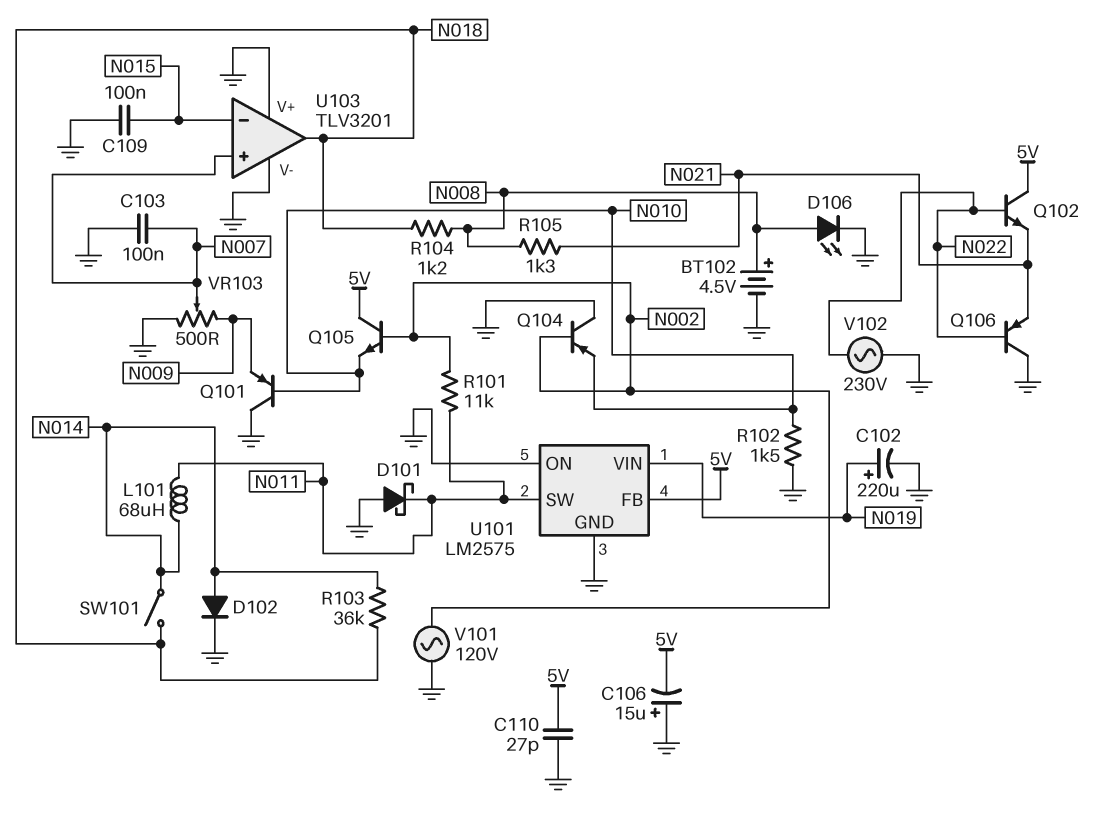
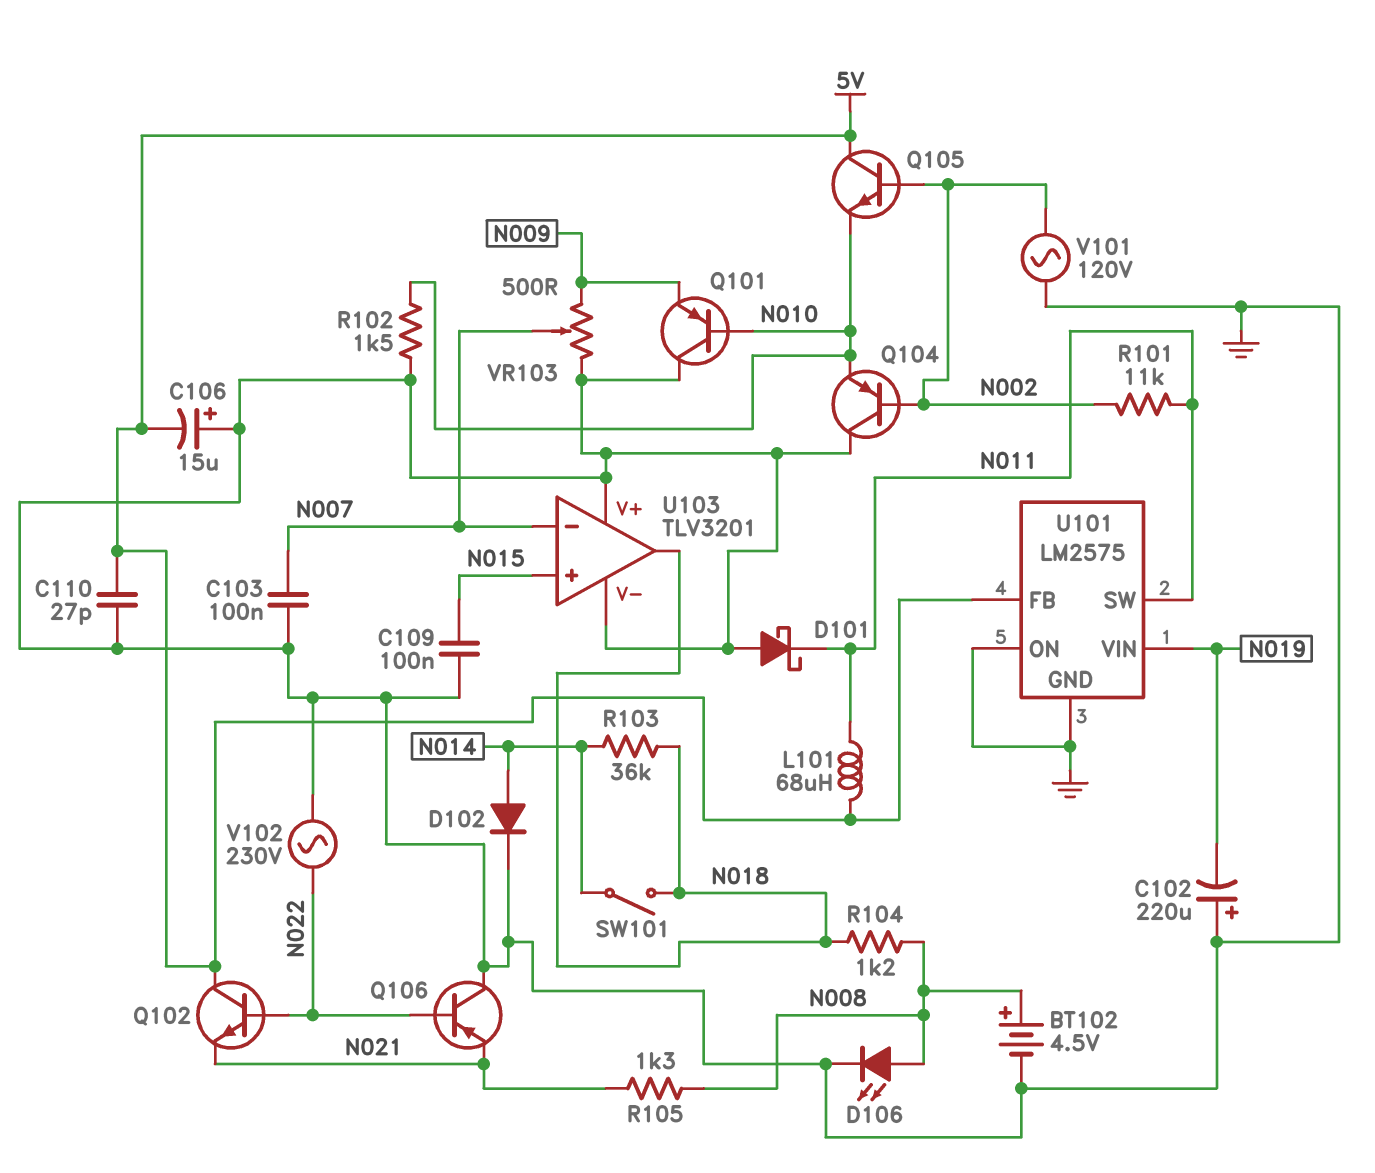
C102: 220uF (plus N019, minus GND) -> 220uF (plus GND, minus N019)
L101: 68uH (N011, N014) -> 68uH (5V, N011)
U103 pin in+: N007 -> N015
U103 pin in-: N015 -> N007

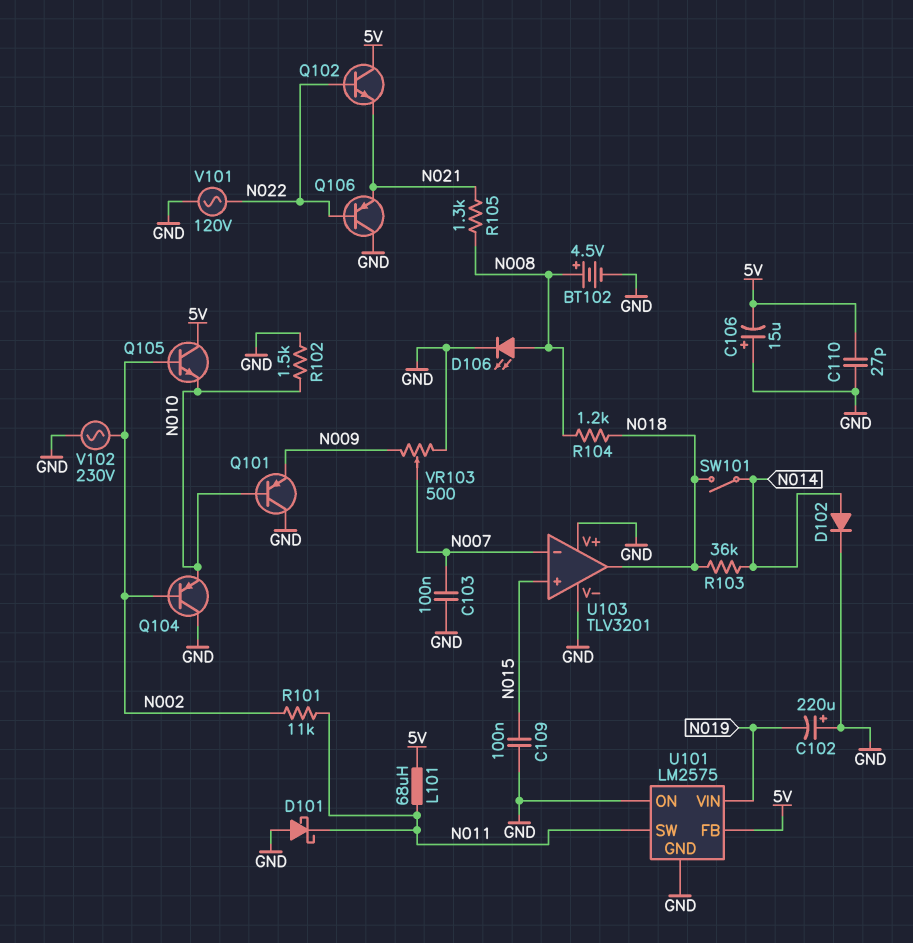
V101: AC 120V (GND, N002) -> AC 120V (GND, N022)
V102: AC 230V (GND, N022) -> AC 230V (GND, N002)

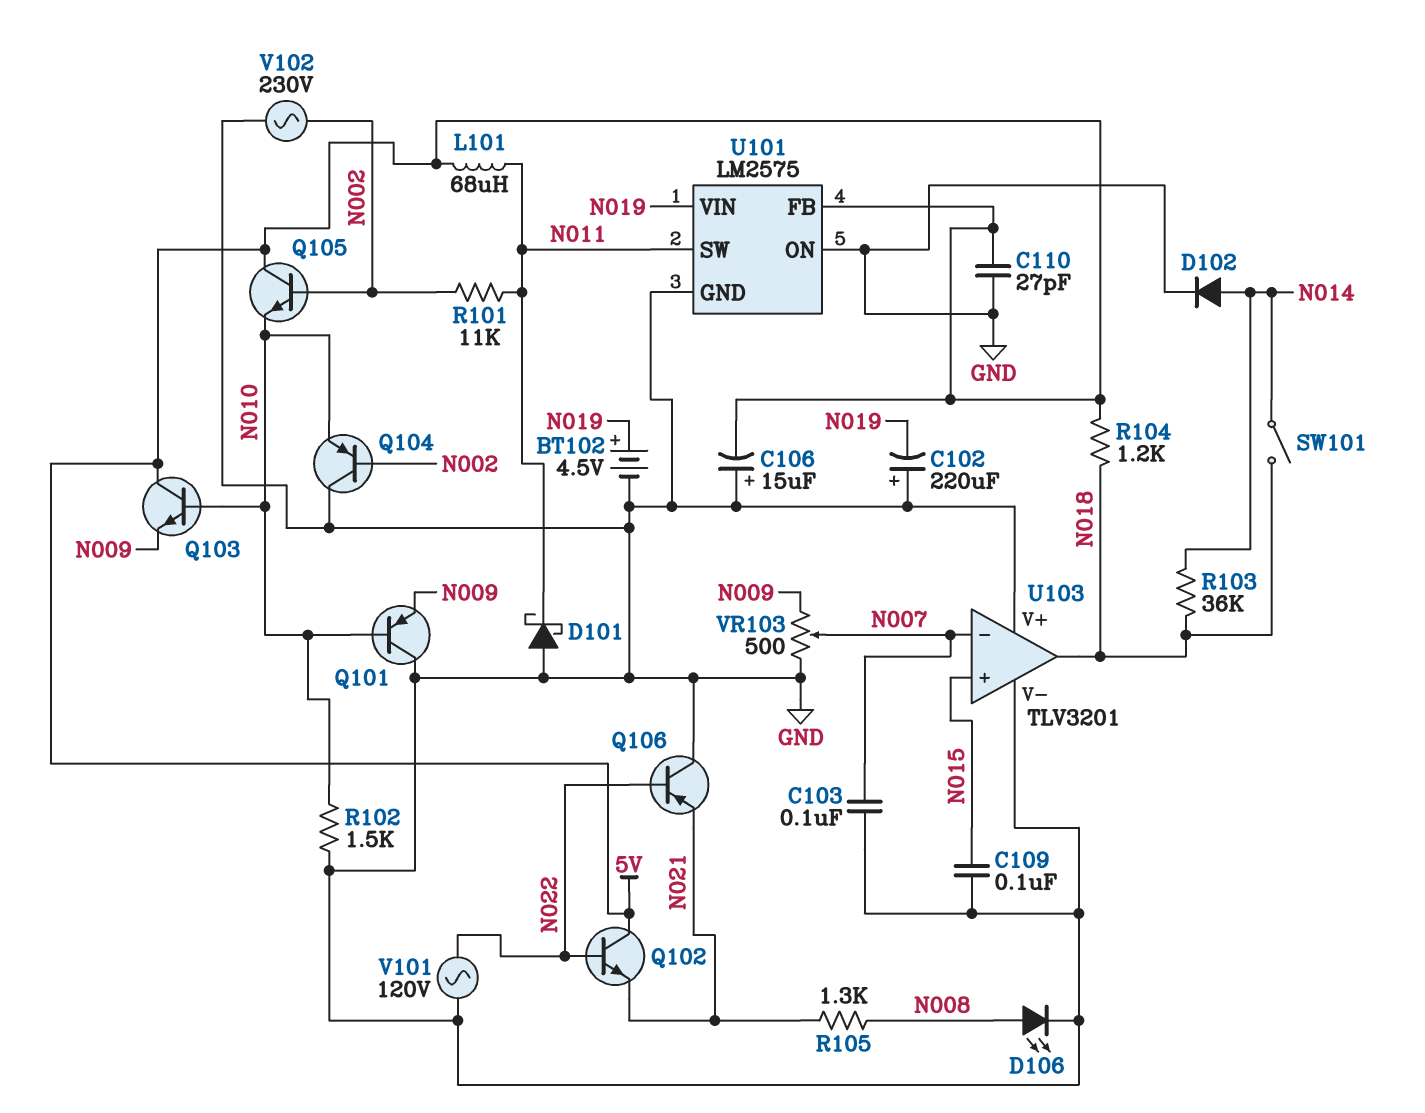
BT102: 4.5V (plus N008, minus GND) -> 4.5V (plus N019, minus GND)
Q103: none -> NPN (B N010, C 5V, E N009)
R104: 1.2k (N008, N018) -> 1.2k (5V, N018)

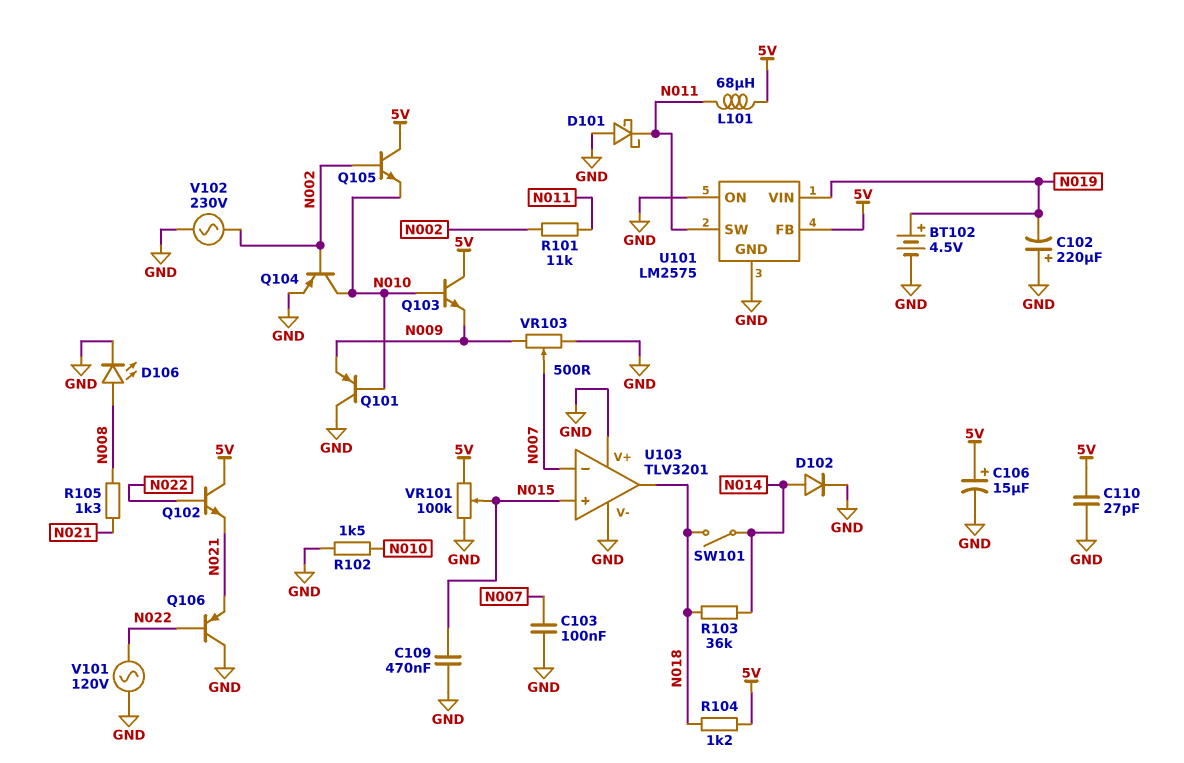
C106: 15uF (plus GND, minus 5V) -> 15uF (plus 5V, minus GND)
C109: 100nF (GND, N015) -> 470nF (GND, N015)
Q104: PNP (B N002, C GND, E N010) -> PNP (B N002, C N010, E GND)
VR101: none -> 100k (5V, GND, wiper N015)

